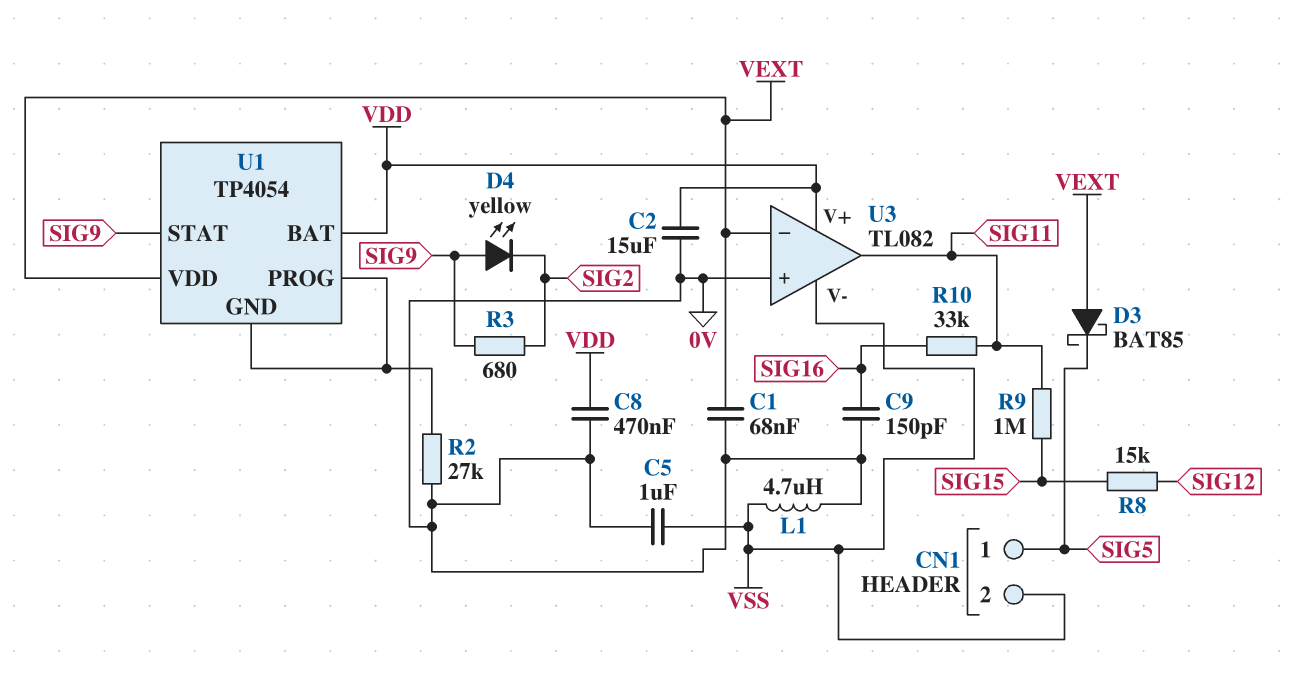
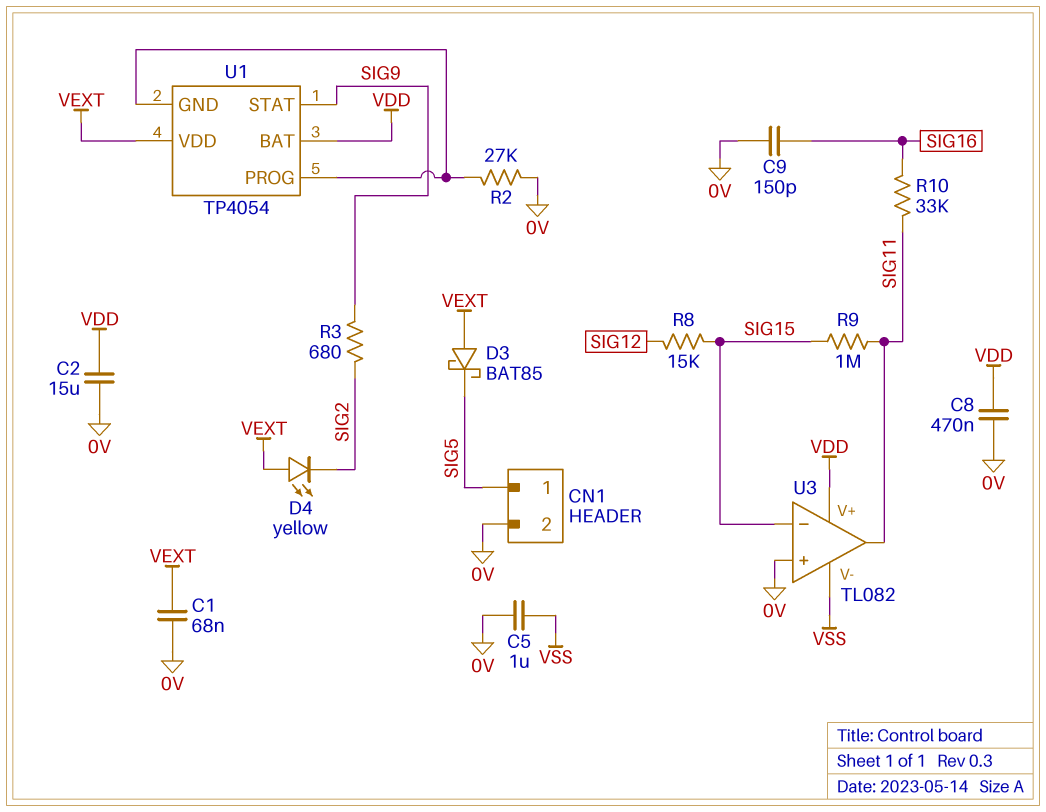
CN1 pin 2: VSS -> 0V
D4: LED yellow (A SIG9, K SIG2) -> LED yellow (A VEXT, K SIG2)
L1: 4.7uH (0V, VSS) -> none
U3 pin in-: VEXT -> SIG15

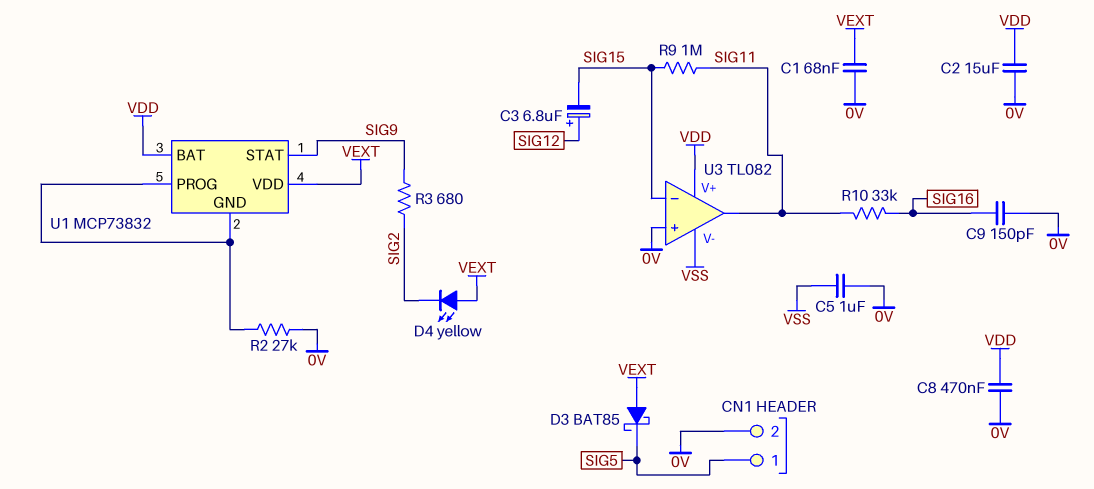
C3: none -> 6.8uF (plus SIG12, minus SIG15)
R8: 15k (SIG12, SIG15) -> none
U1: TP4054 -> MCP73832

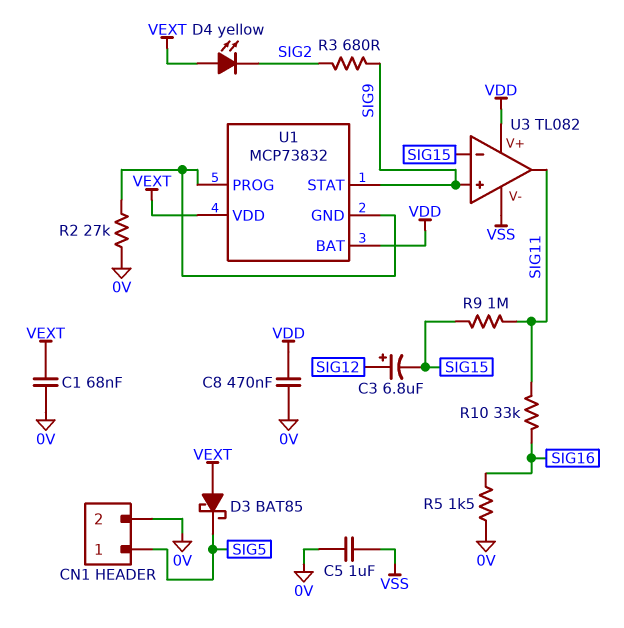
C2: 15uF (0V, VDD) -> none
C9: 150pF (0V, SIG16) -> none
R5: none -> 1.5k (0V, SIG16)
U3 pin in+: 0V -> SIG9

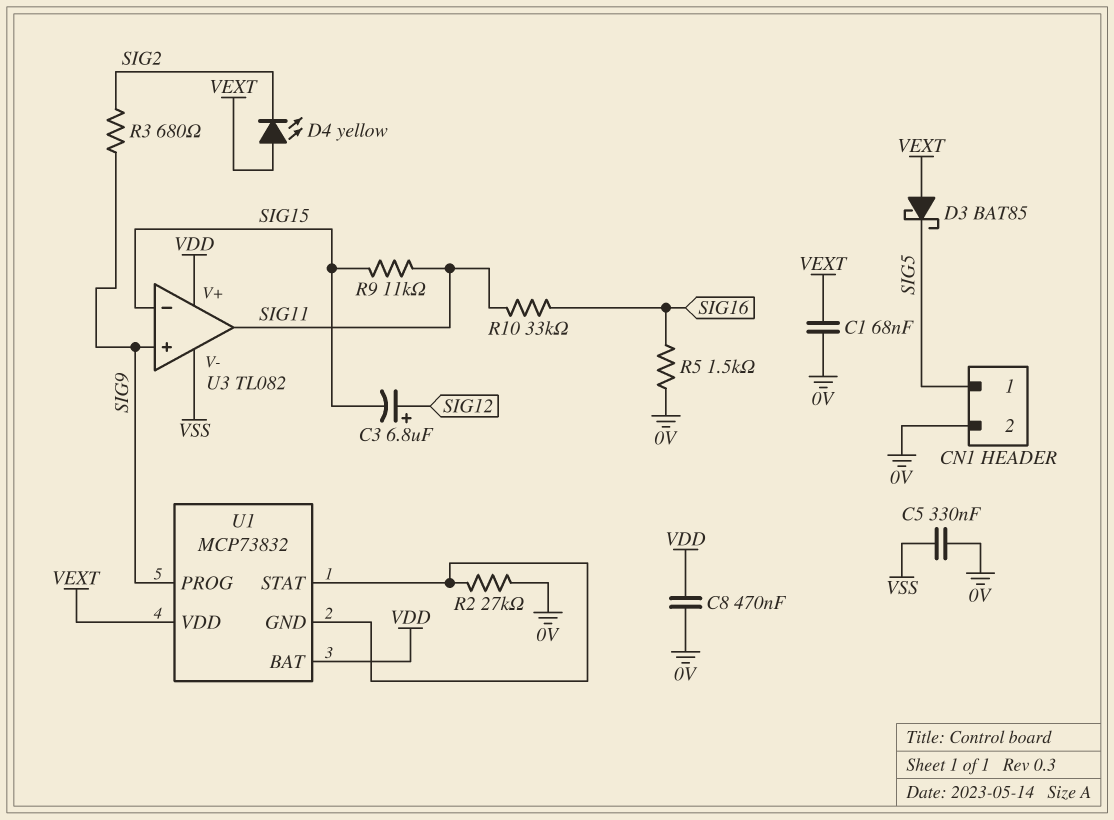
C5: 1uF (0V, VSS) -> 330nF (0V, VSS)
R9: 1M (SIG11, SIG15) -> 11k (SIG11, SIG15)
U1 pin PROG: U1/GND -> SIG9
U1 pin STAT: SIG9 -> U1/GND

